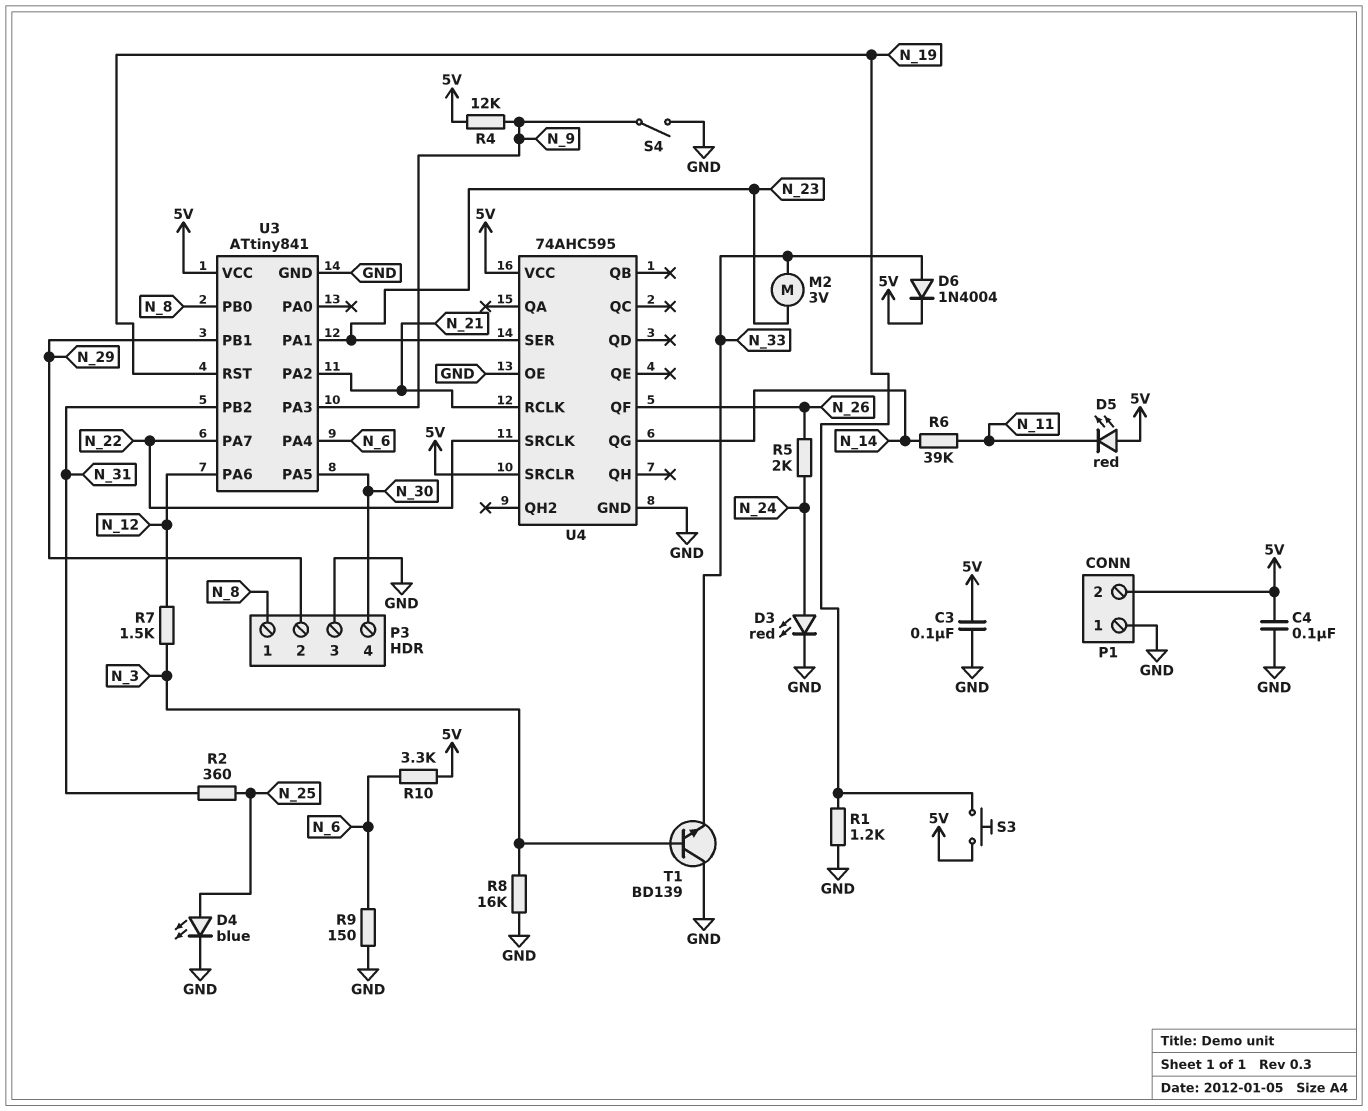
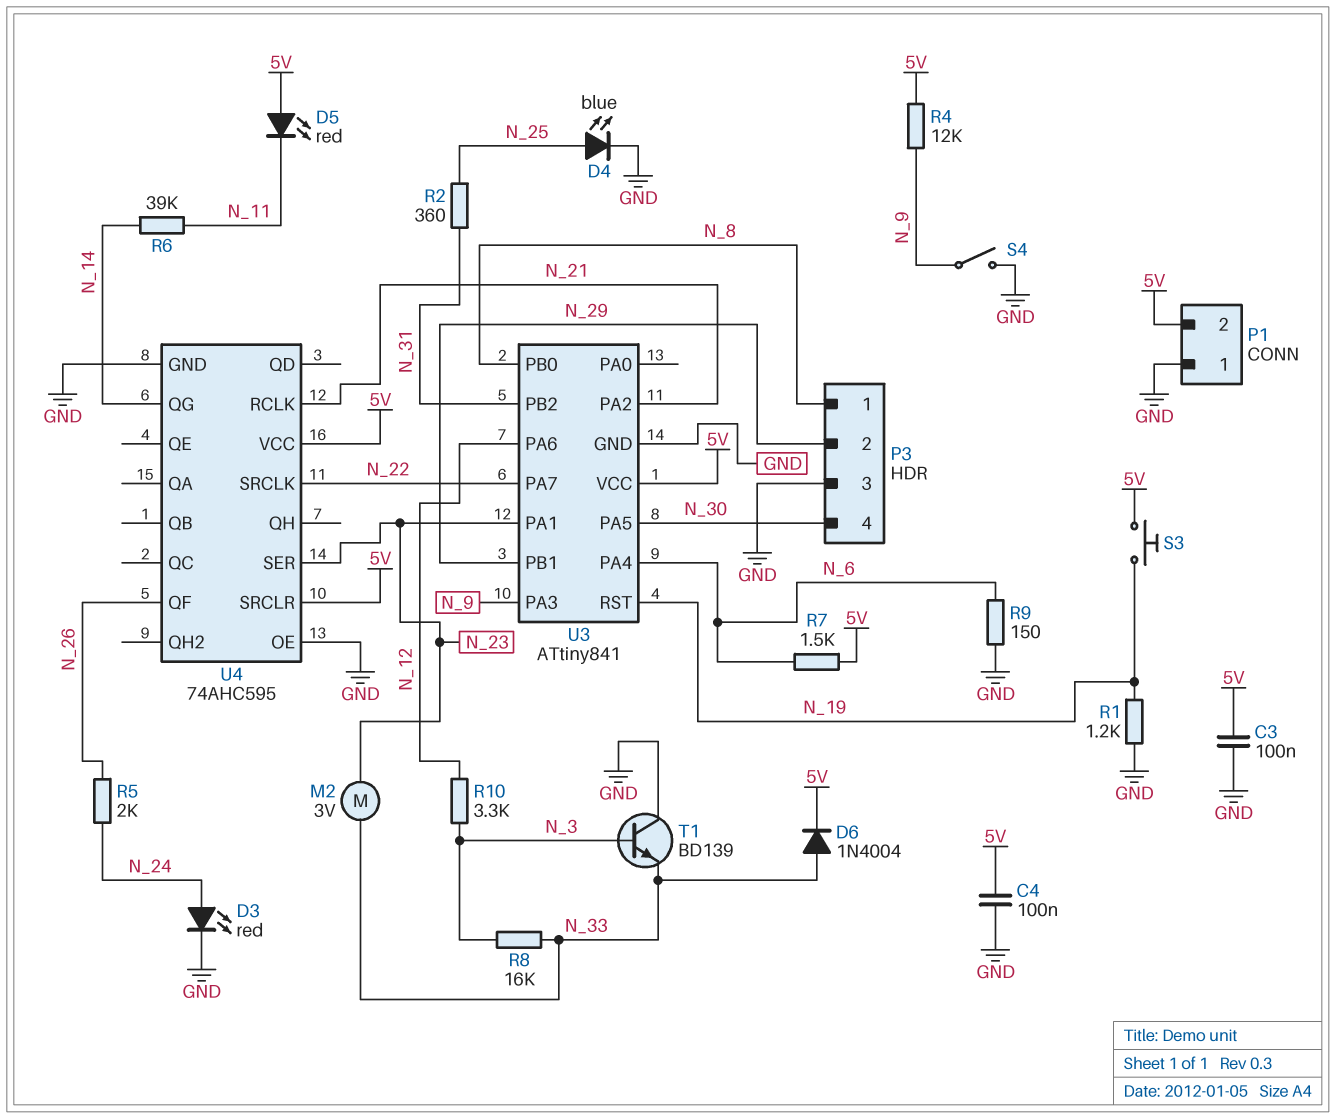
R7: 1.5k (N_3, N_12) -> 1.5k (5V, N_6)
R8: 16k (GND, N_3) -> 16k (N_3, N_33)
R10: 3.3k (5V, N_6) -> 3.3k (N_3, N_12)

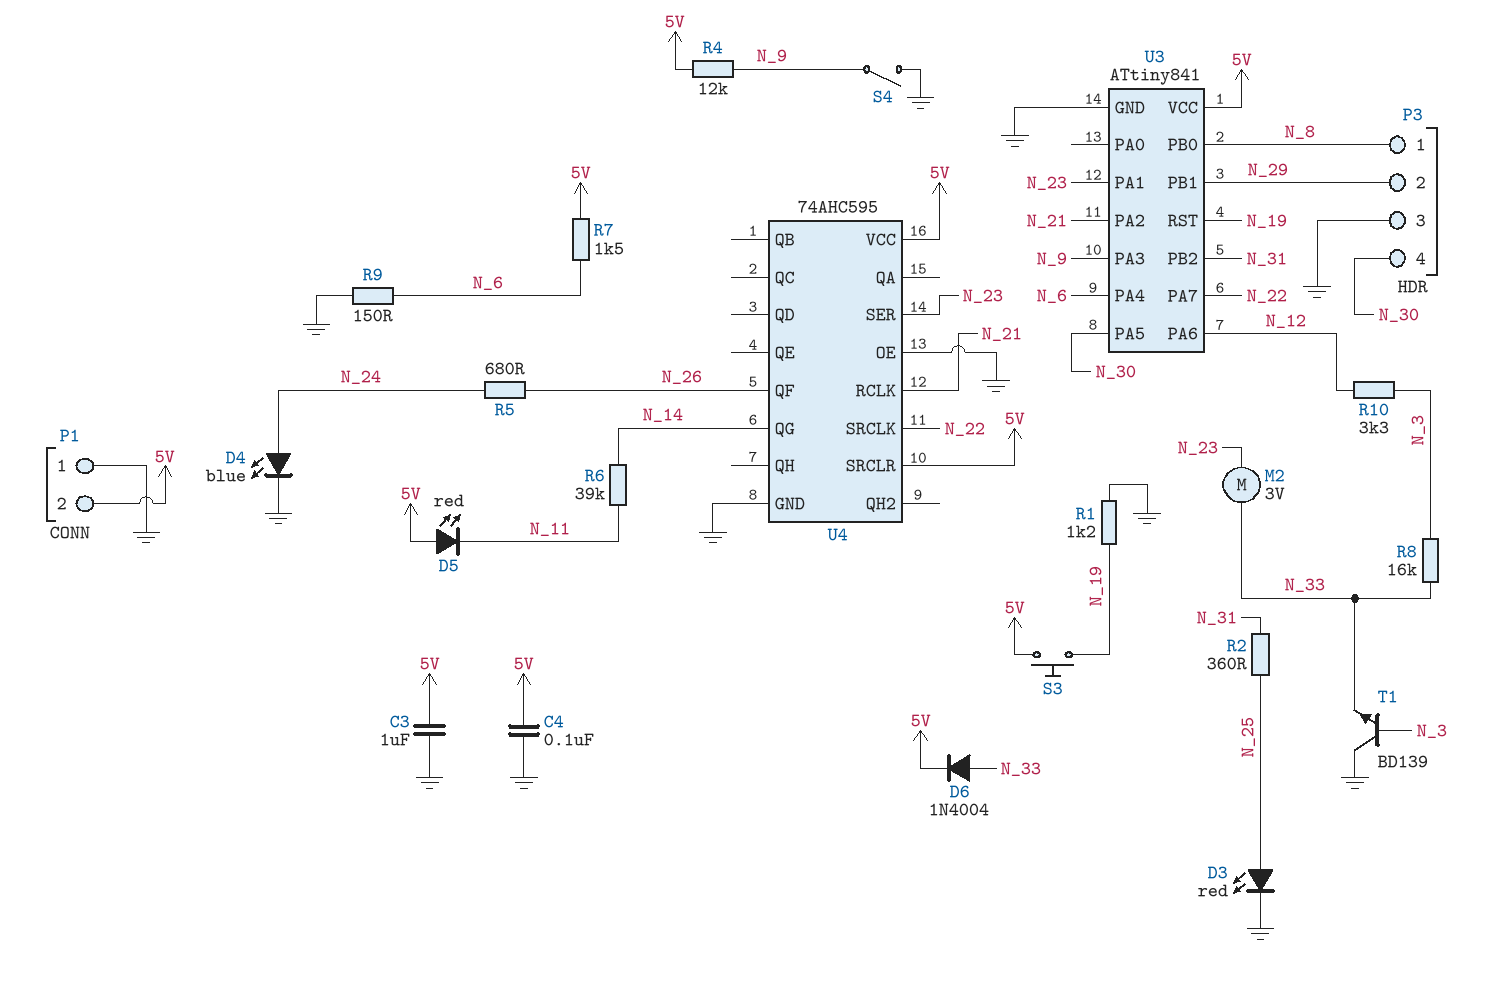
C3: 100nF (5V, GND) -> 1uF (5V, GND)
D3: LED red (A N_24, K GND) -> LED red (A N_25, K GND)
D4: LED blue (A N_25, K GND) -> LED blue (A N_24, K GND)
R5: 2k (N_24, N_26) -> 680 (N_24, N_26)

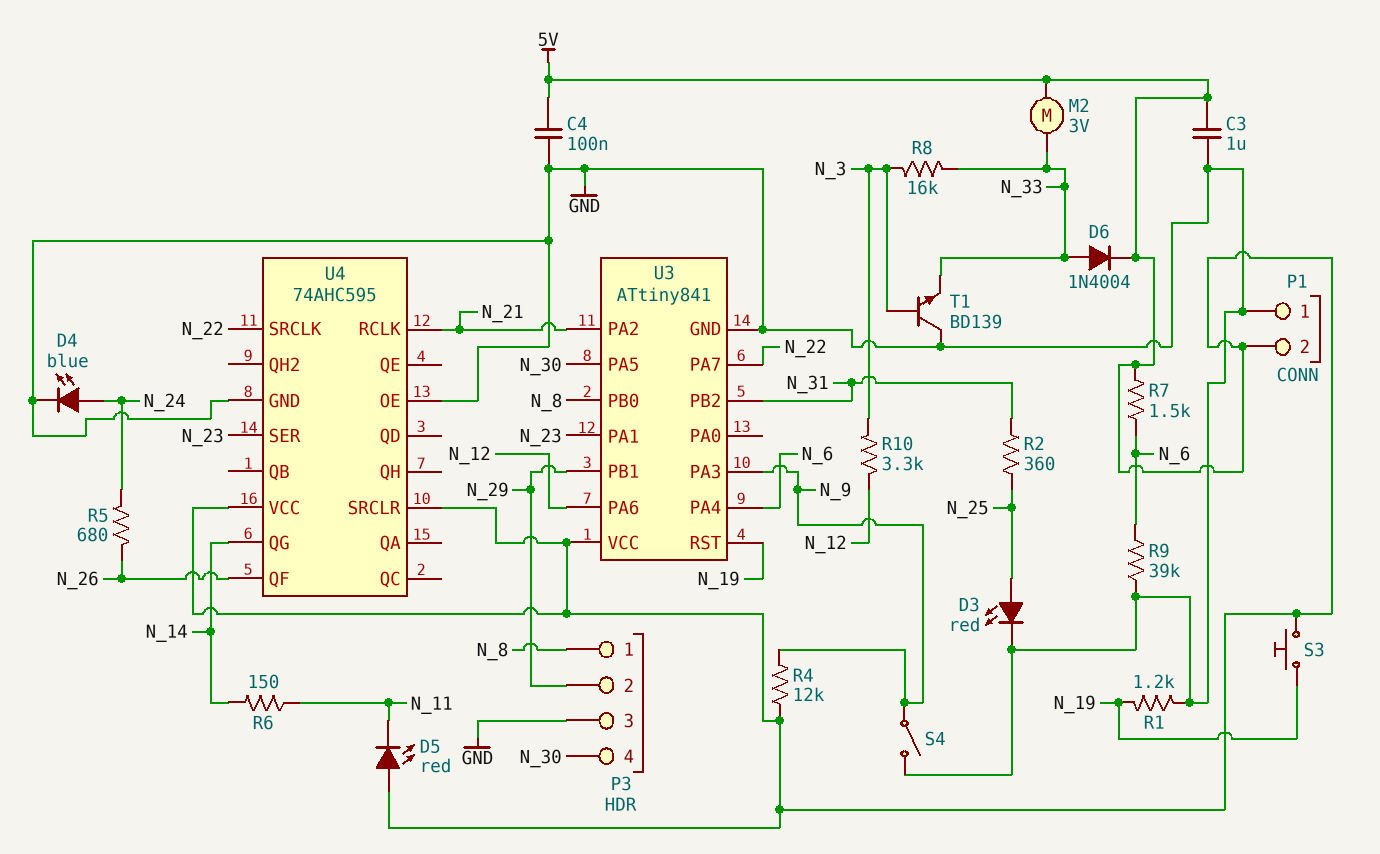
M2: motor 3V (N_23, N_33) -> motor 3V (5V, N_33)
R6: 39k (N_11, N_14) -> 150 (N_11, N_14)
R9: 150 (GND, N_6) -> 39k (GND, N_6)

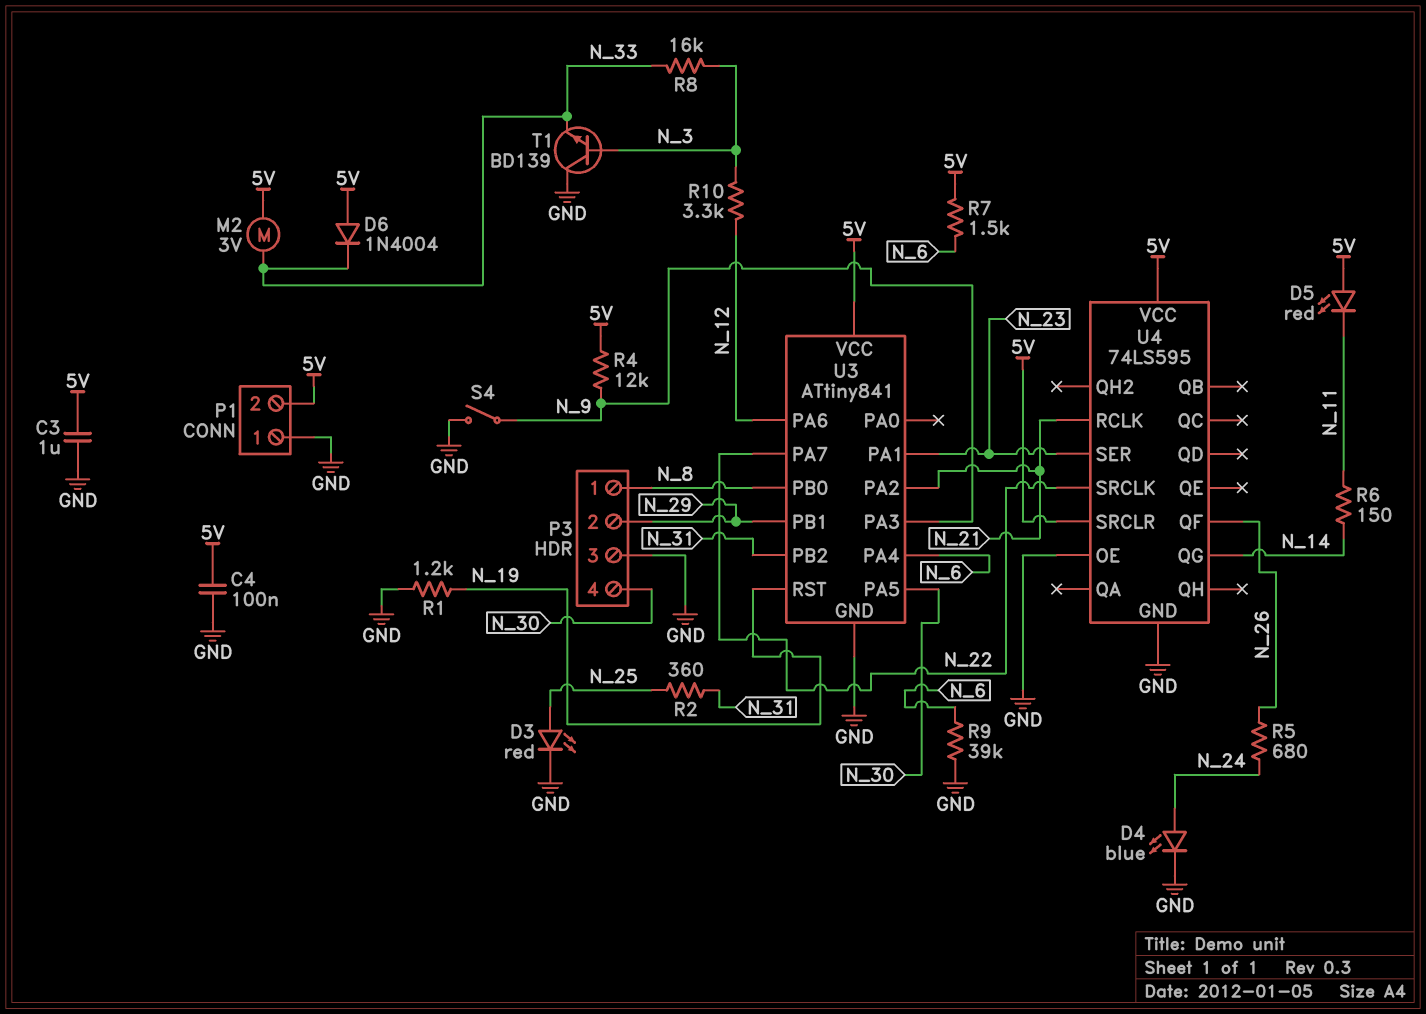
D6: diode 1N4004 (A N_33, K 5V) -> diode 1N4004 (A 5V, K N_33)
S3: button (5V, N_19) -> none
U4: 74AHC595 -> 74LS595

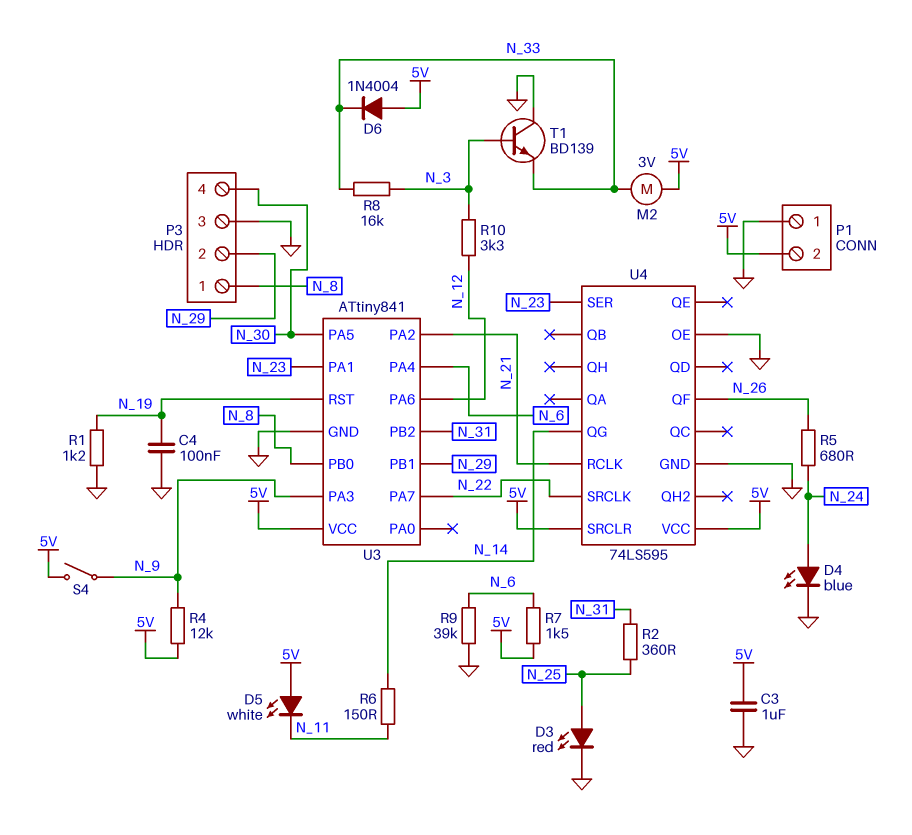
C4: 100nF (5V, GND) -> 100nF (GND, N_19)
D5: LED red (A 5V, K N_11) -> LED white (A 5V, K N_11)
S4: switch (GND, N_9) -> switch (5V, N_9)

